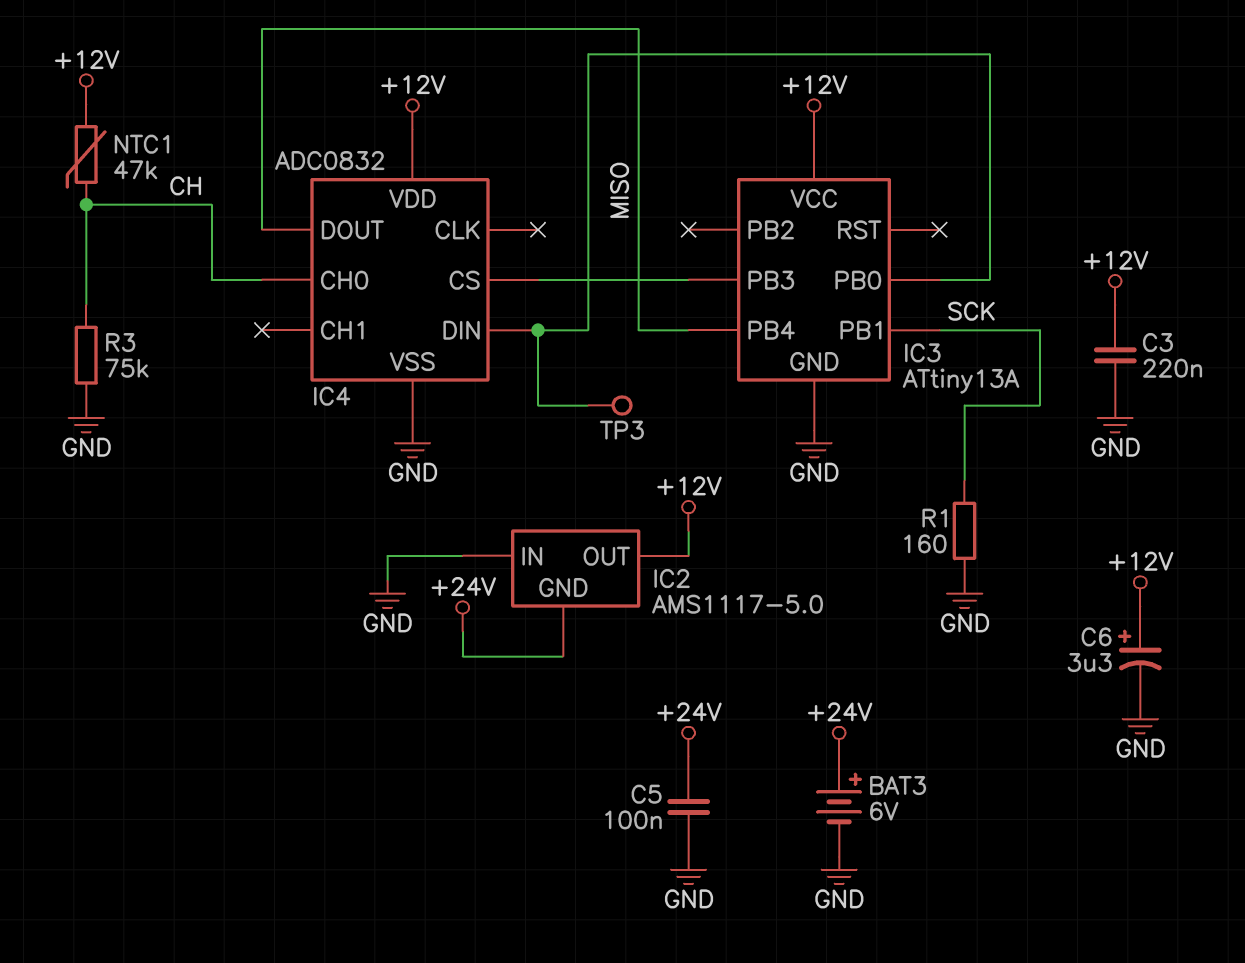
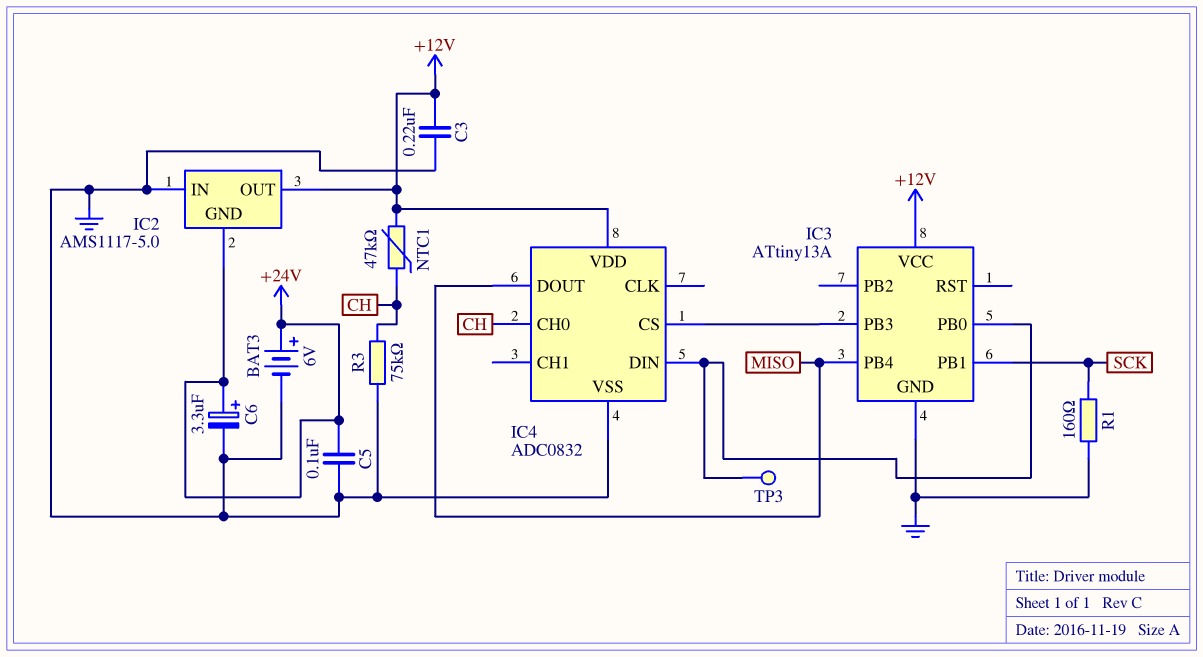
C6: 3.3uF (plus +12V, minus GND) -> 3.3uF (plus +24V, minus GND)

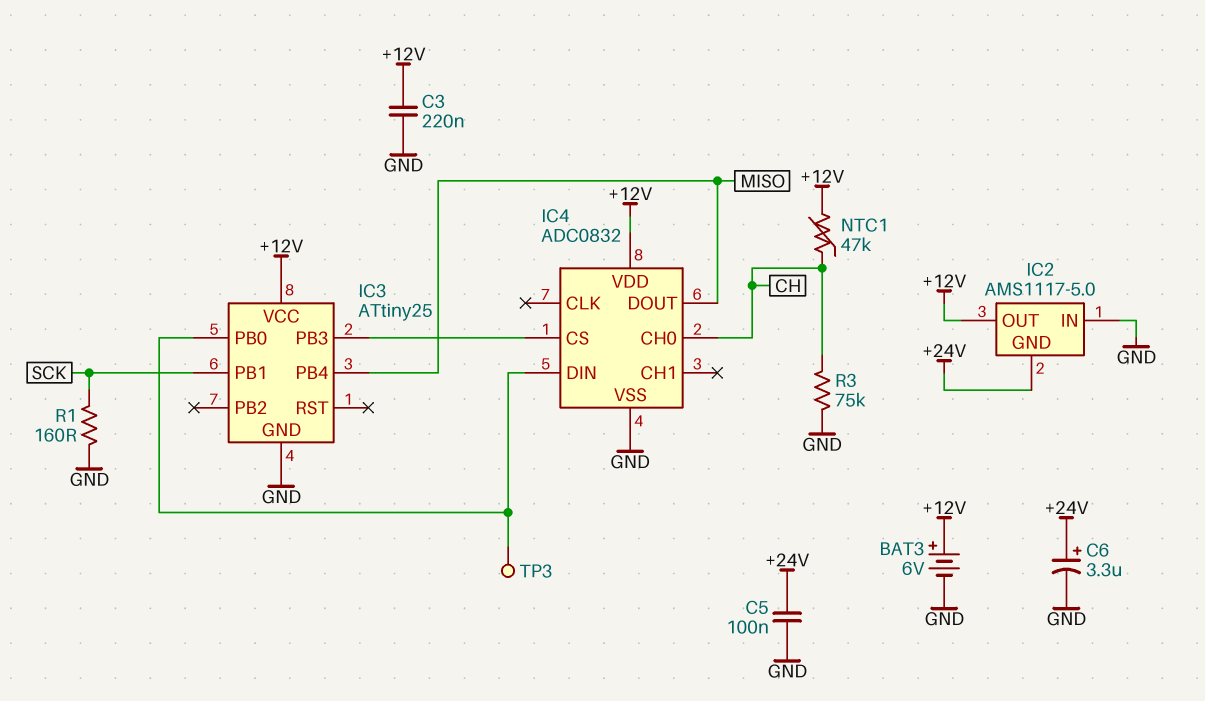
BAT3: 6V (plus +24V, minus GND) -> 6V (plus +12V, minus GND)
IC3: ATtiny13A -> ATtiny25

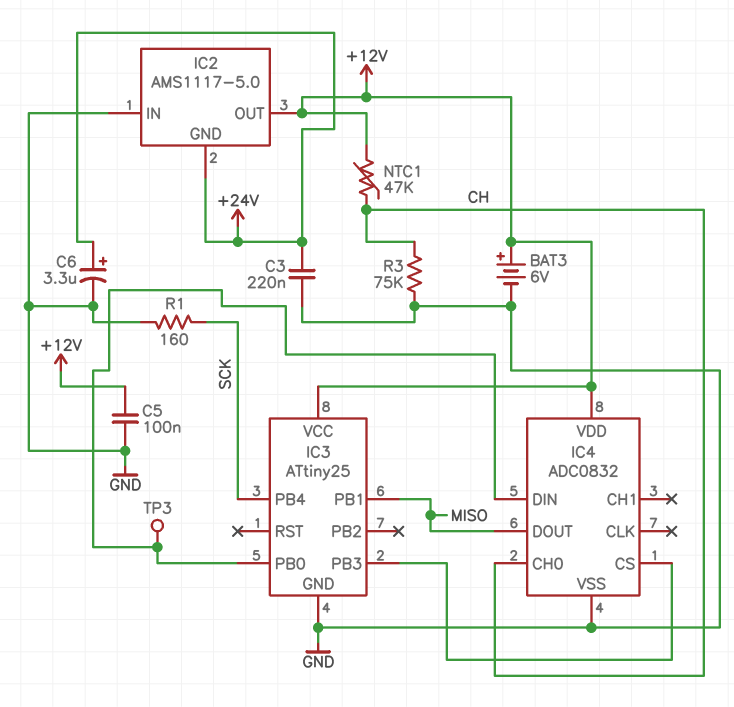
C3: 220nF (+12V, GND) -> 220nF (+24V, GND)
C5: 100nF (+24V, GND) -> 100nF (+12V, GND)
IC3 pin PB1: SCK -> MISO
IC3 pin PB4: MISO -> SCK

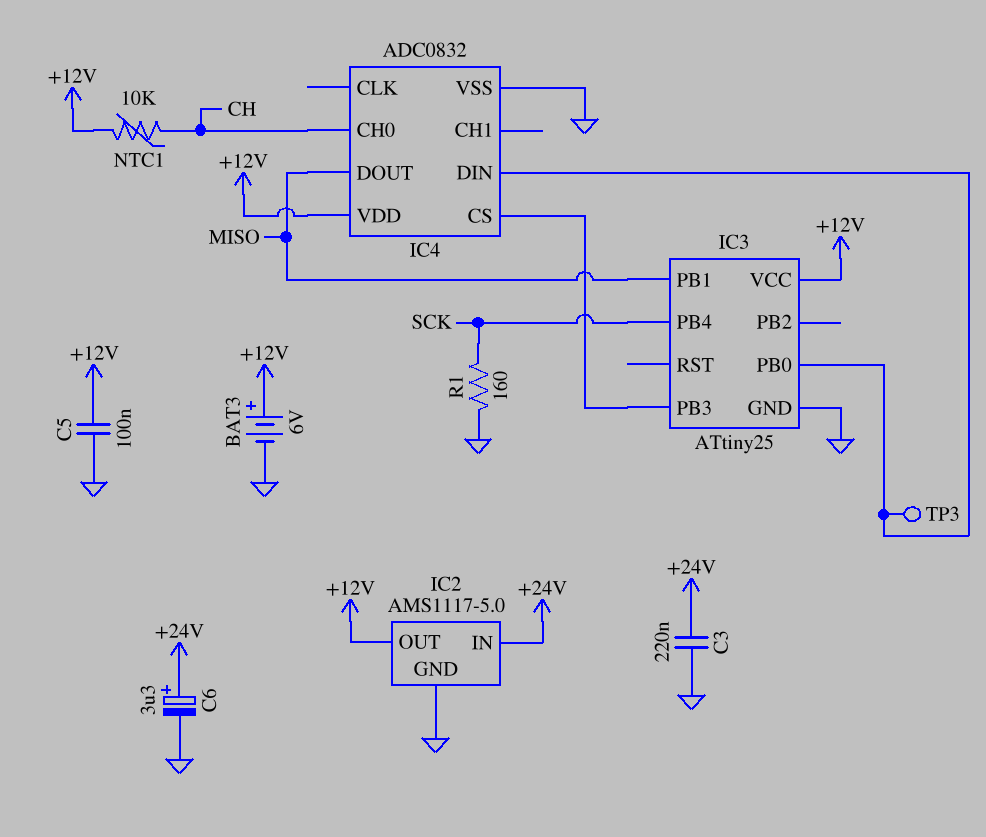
IC2 pin GND: +24V -> GND
IC2 pin IN: GND -> +24V
NTC1: 47k (+12V, CH) -> 10k (+12V, CH)
R3: 75k (CH, GND) -> none

